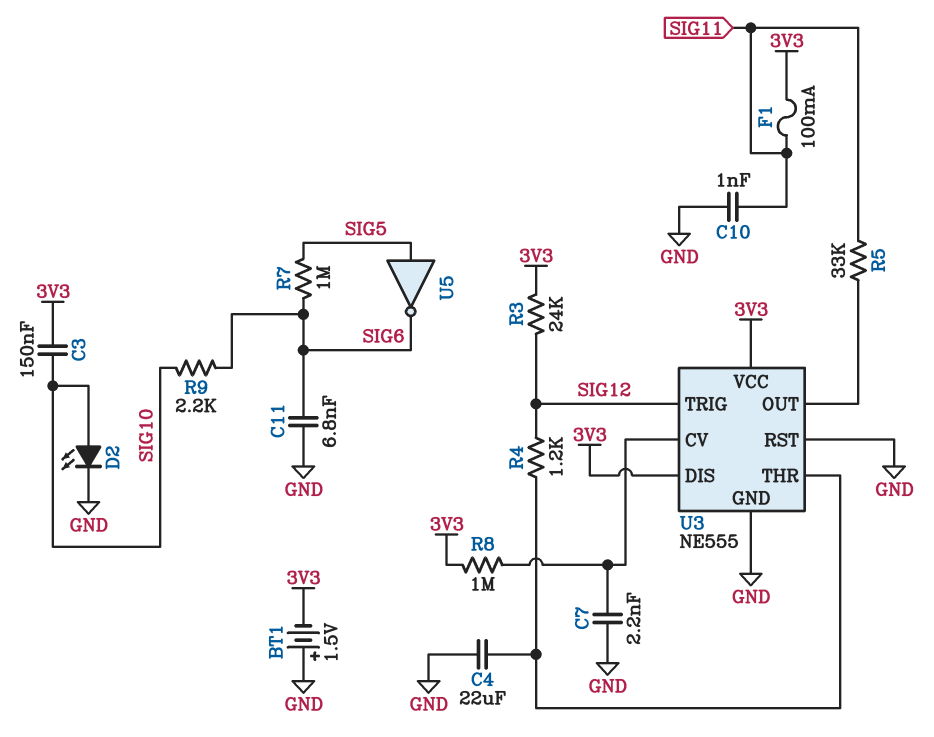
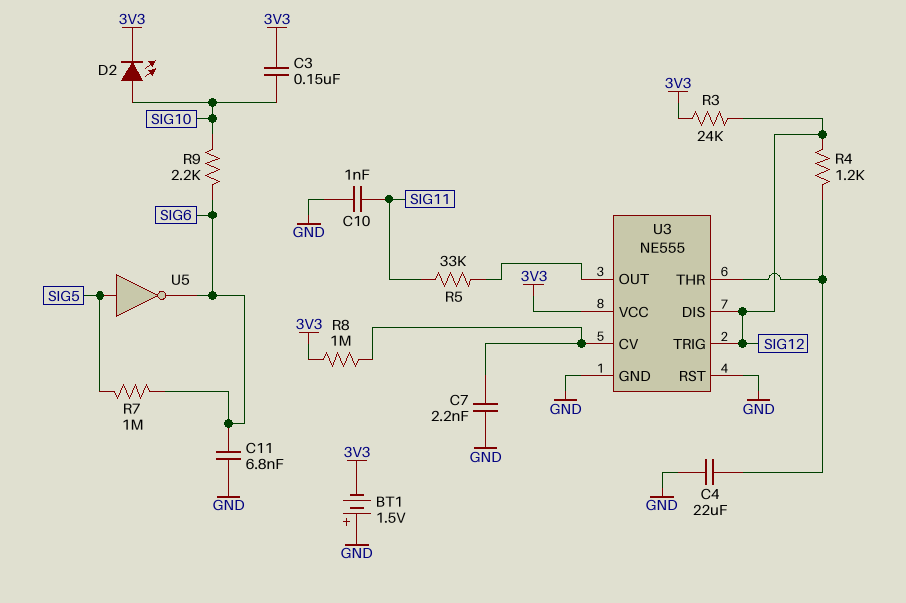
D2: LED (A SIG10, K GND) -> LED (A SIG10, K 3V3)
F1: 100mA (3V3, SIG11) -> none
U3 pin DIS: 3V3 -> SIG12

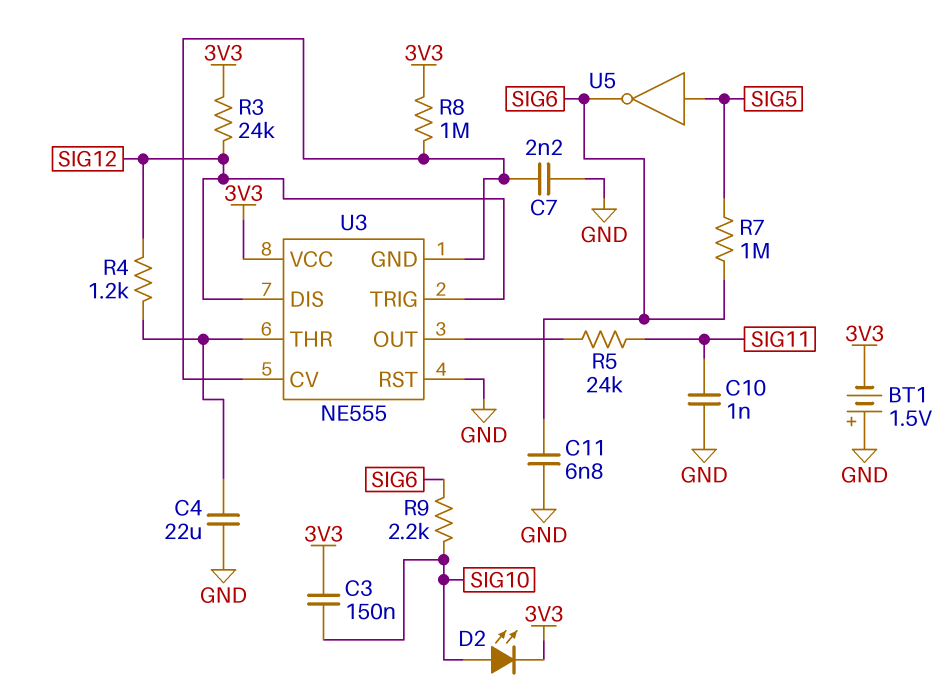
R5: 33k (SIG11, U3/OUT) -> 24k (SIG11, U3/OUT)
U3 pin GND: GND -> U3/CV

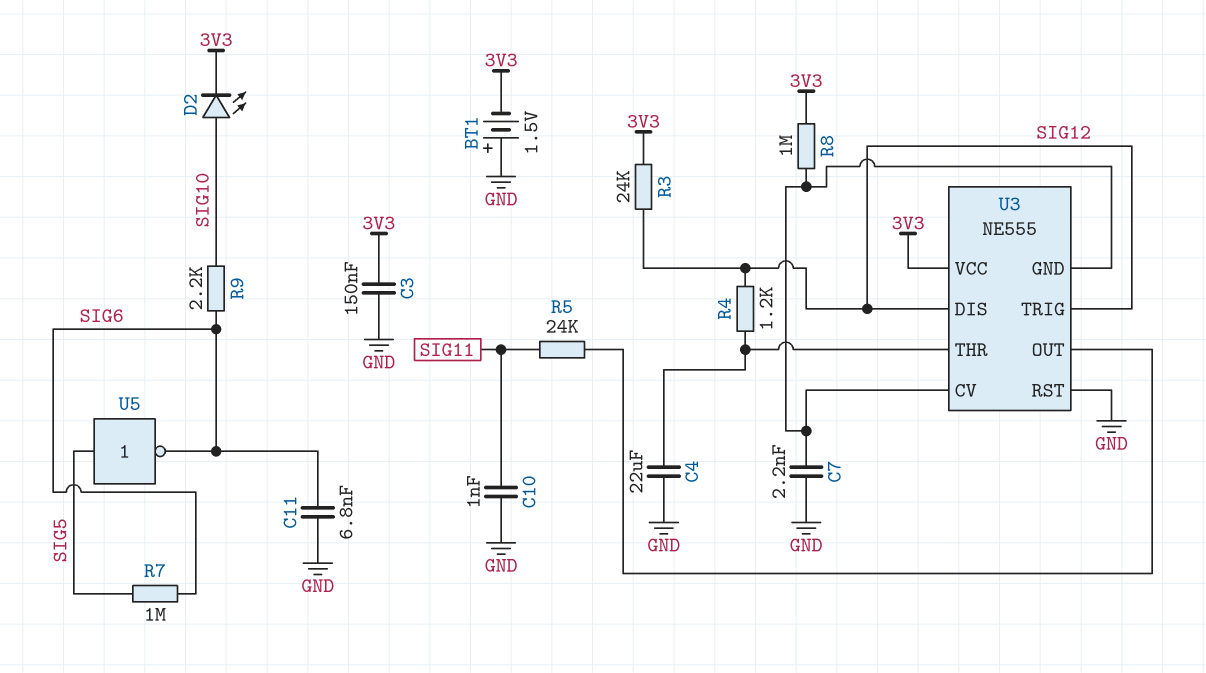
C3: 150nF (3V3, SIG10) -> 150nF (3V3, GND)

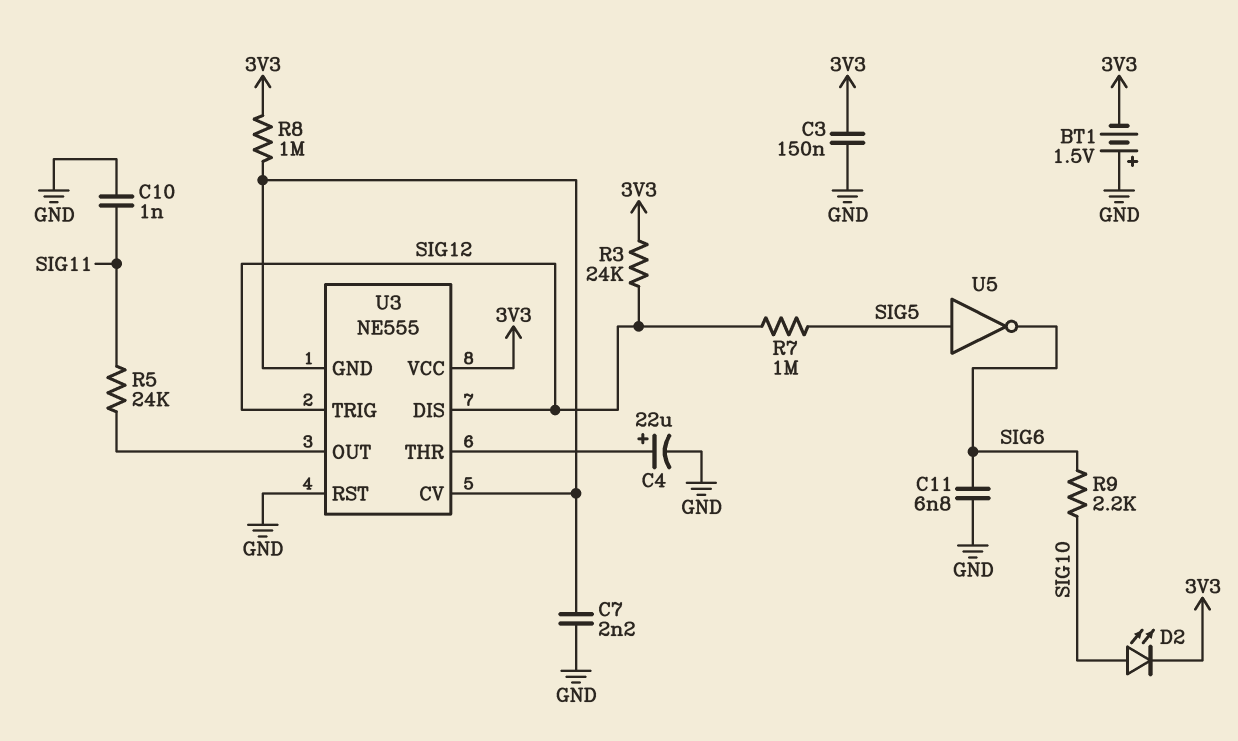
C4: 22uF (GND, U3/THR) -> 22uF (plus U3/THR, minus GND)
R4: 1.2k (SIG12, U3/THR) -> none
R7: 1M (SIG5, SIG6) -> 1M (SIG5, SIG12)

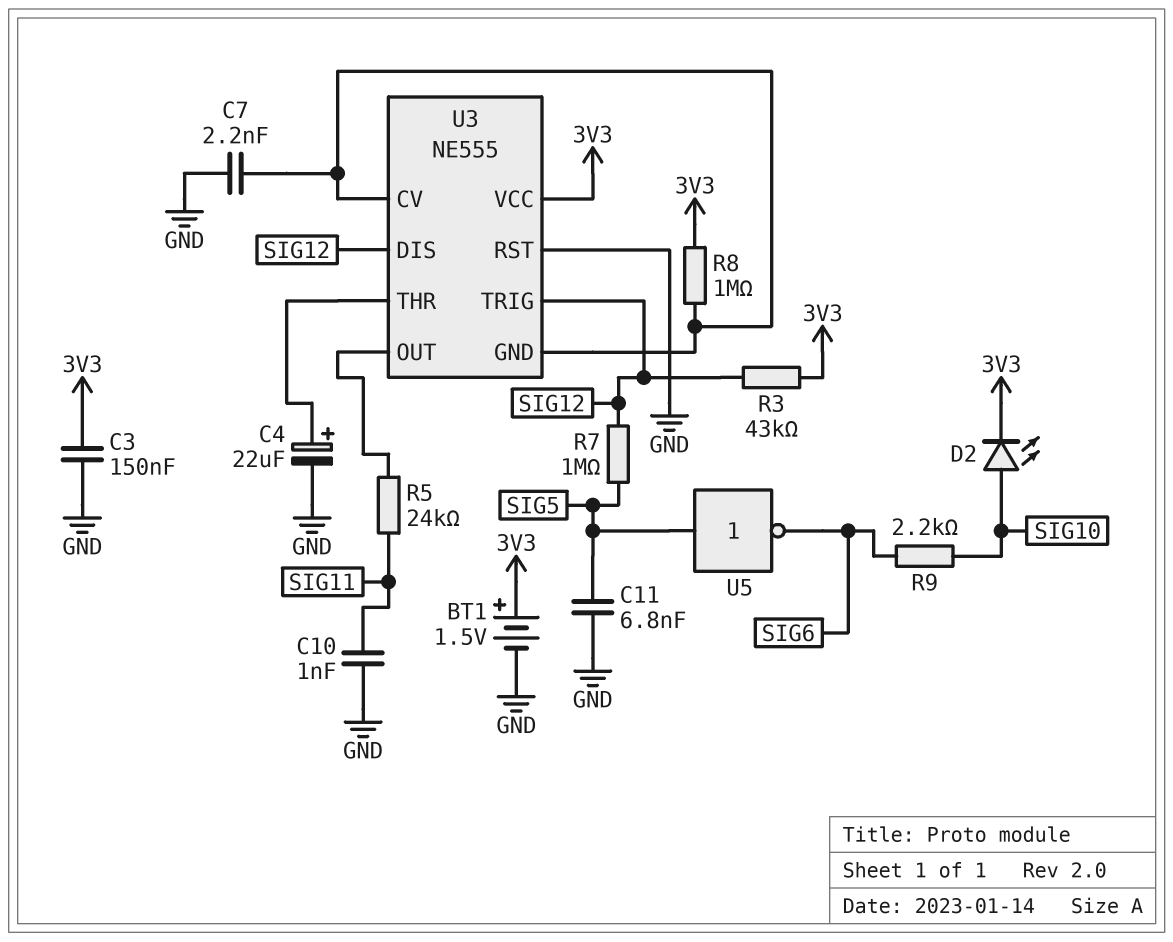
BT1: 1.5V (plus GND, minus 3V3) -> 1.5V (plus 3V3, minus GND)
C11: 6.8nF (GND, SIG6) -> 6.8nF (GND, SIG5)
R3: 24k (3V3, SIG12) -> 43k (3V3, SIG12)

